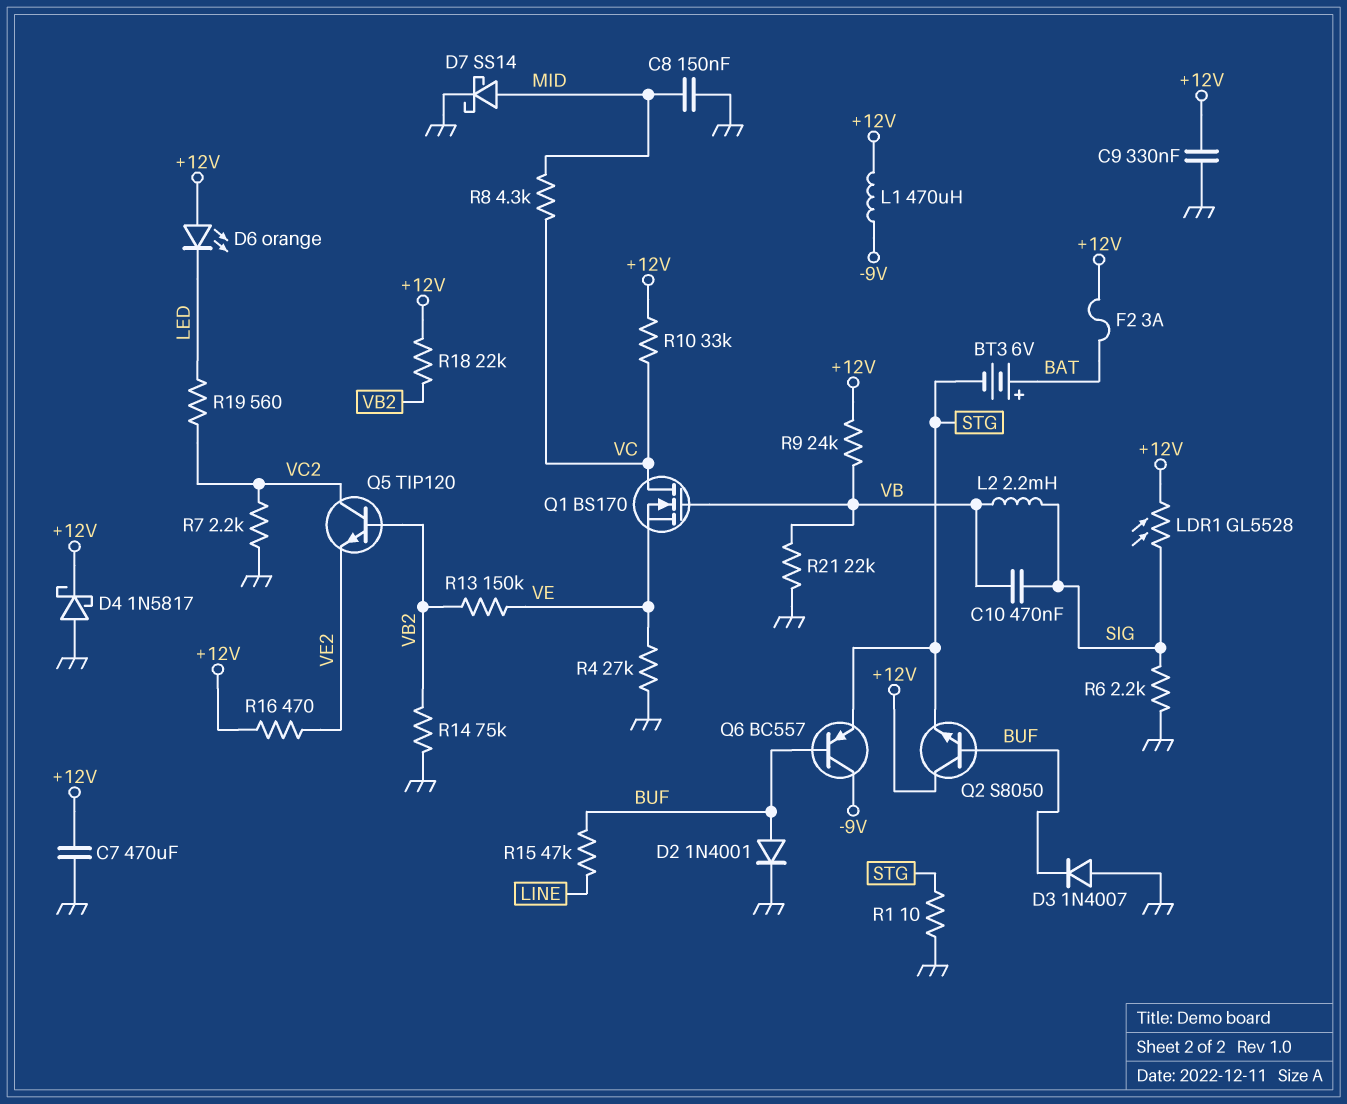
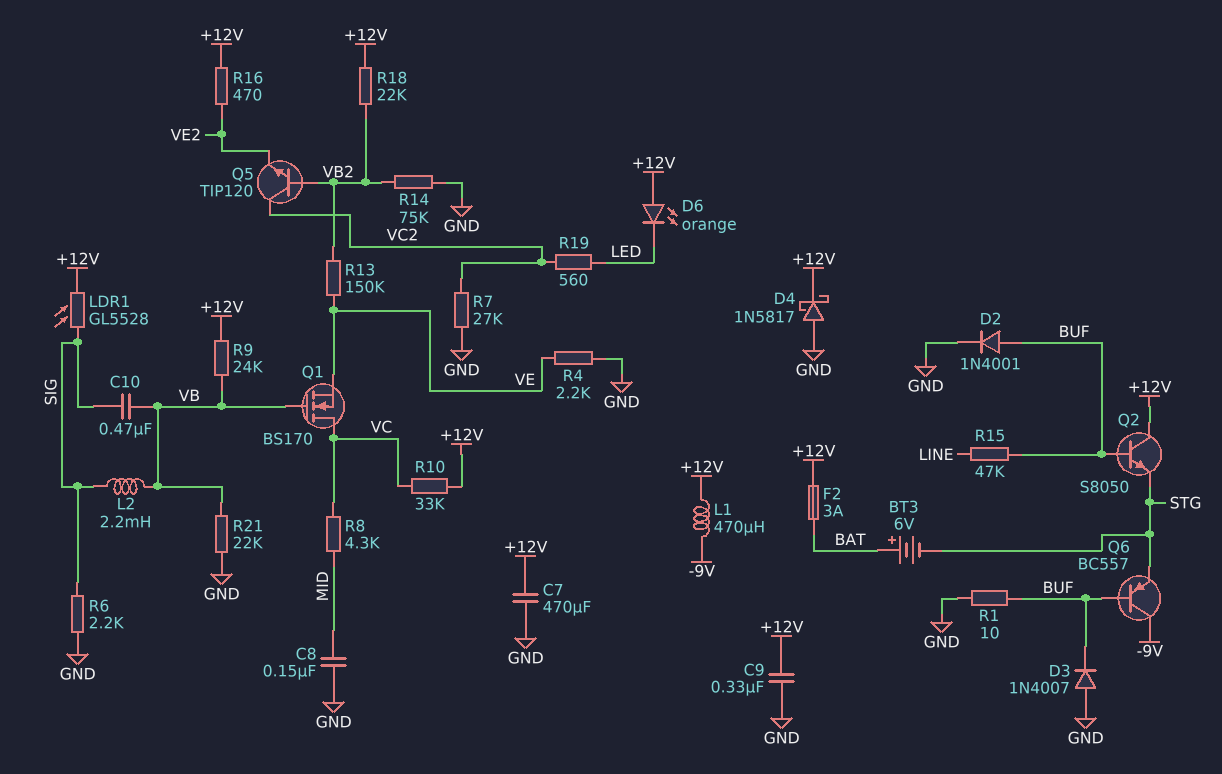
D7: schottky SS14 (A MID, K GND) -> none
R1: 10 (GND, STG) -> 10 (BUF, GND)
R4: 27k (GND, VE) -> 2.2k (GND, VE)
R7: 2.2k (GND, VC2) -> 27k (GND, VC2)

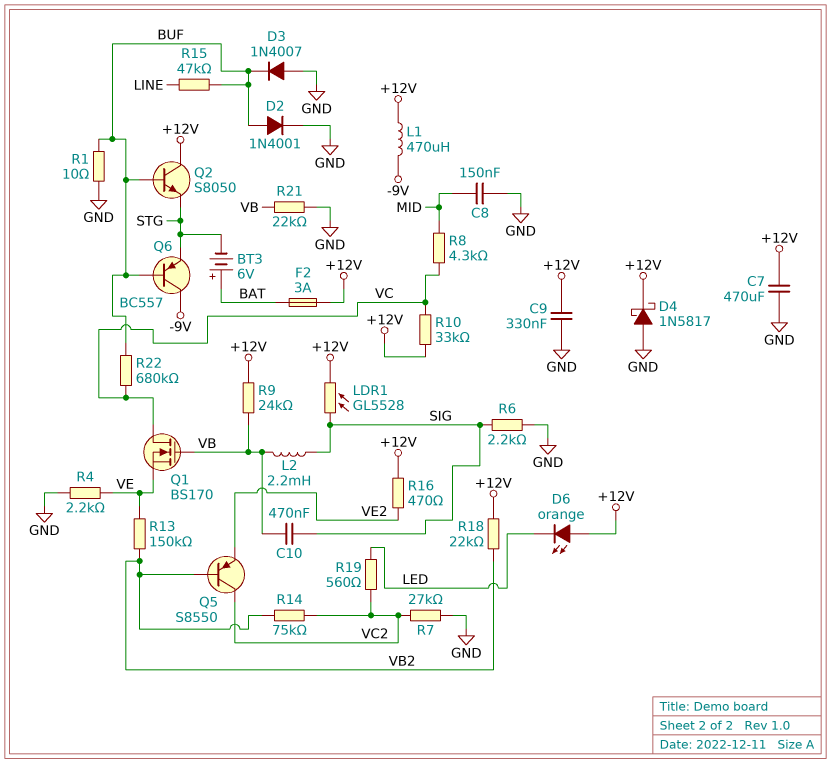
Q5: NPN TIP120 (B VB2, C VC2, E VE2) -> PNP S8550 (B VB2, C VC2, E VE2)
R14: 75k (GND, VB2) -> 75k (VB2, VC2)
R22: none -> 680k (BUF, VC)

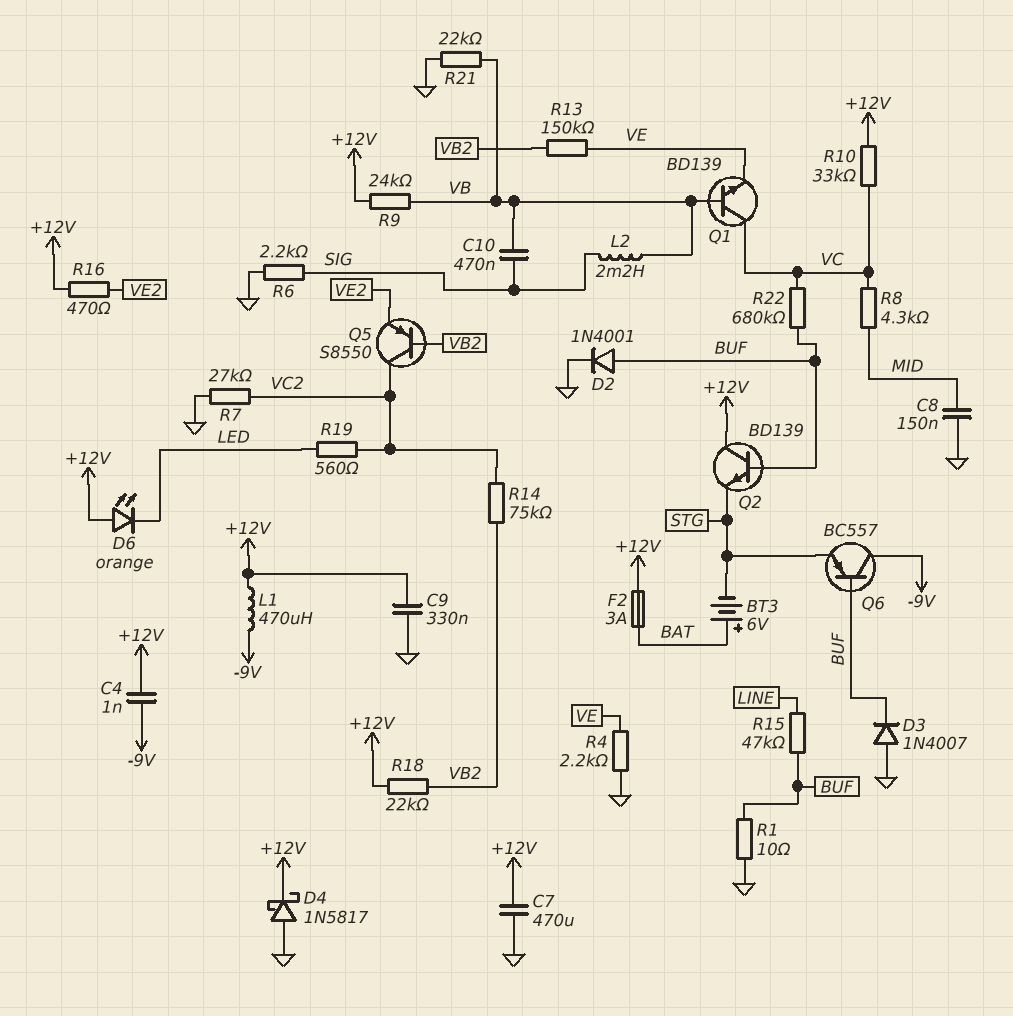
C4: none -> 1nF (+12V, -9V)
LDR1: GL5528 (+12V, SIG) -> none
Q1: NMOS BS170 (G VB, D VC, S VE) -> NPN BD139 (B VB, C VC, E VE)
Q2: NPN S8050 (B BUF, C +12V, E STG) -> NPN BD139 (B BUF, C +12V, E STG)

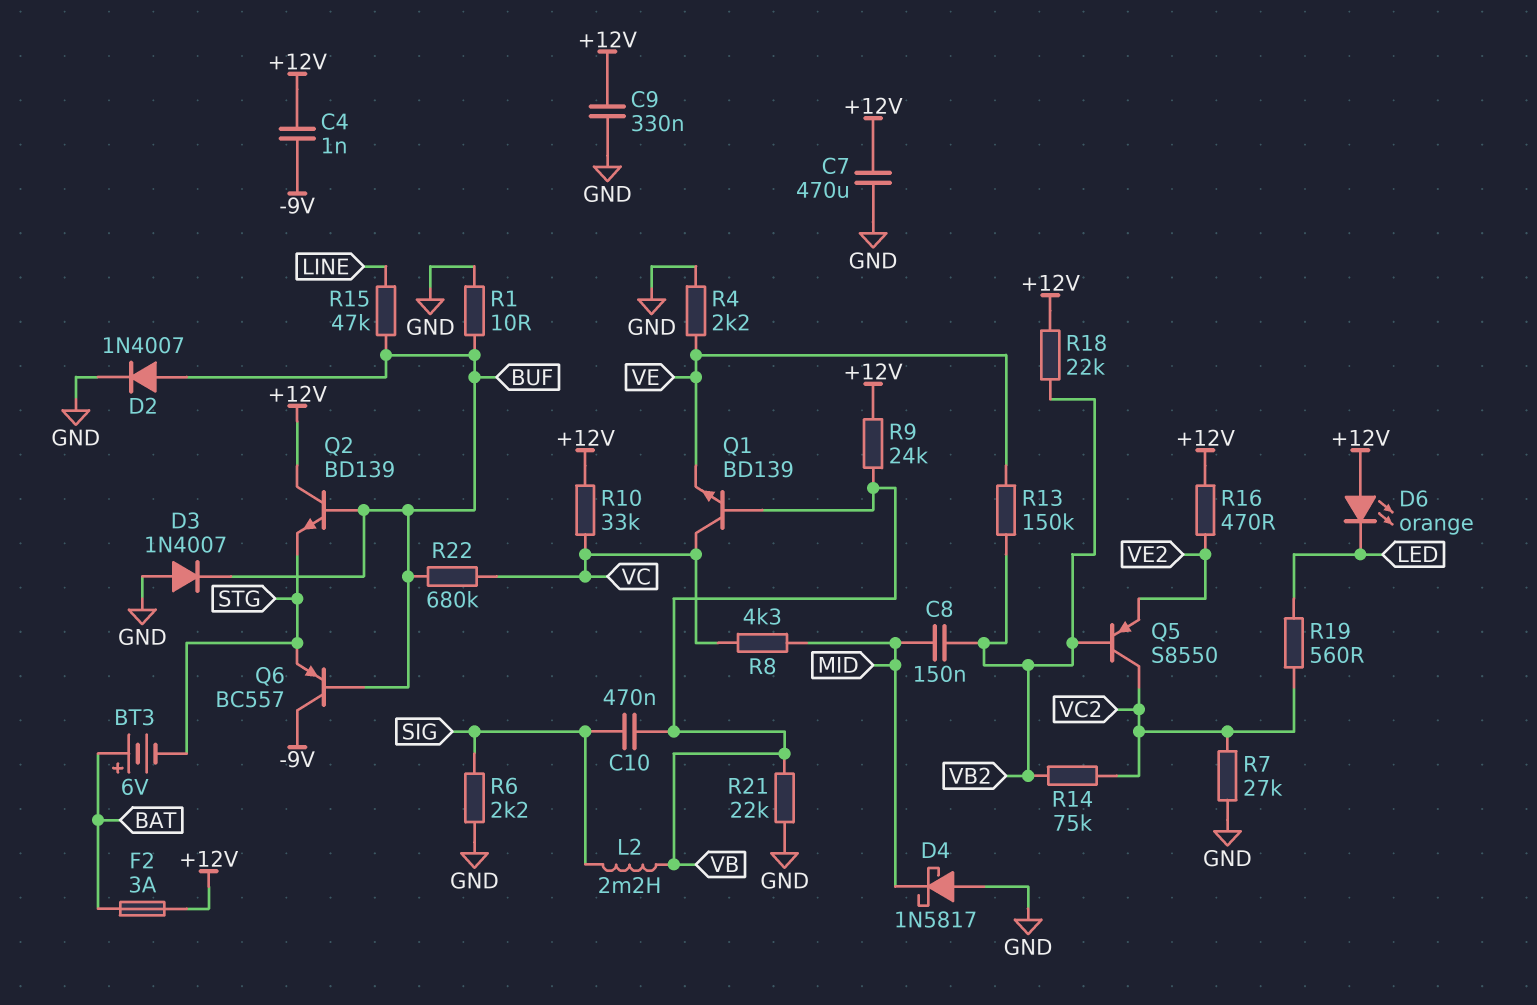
C8: 150nF (GND, MID) -> 150nF (MID, VB2)
D2: diode 1N4001 (A BUF, K GND) -> diode 1N4007 (A BUF, K GND)
D4: schottky 1N5817 (A GND, K +12V) -> schottky 1N5817 (A GND, K MID)
L1: 470uH (+12V, -9V) -> none

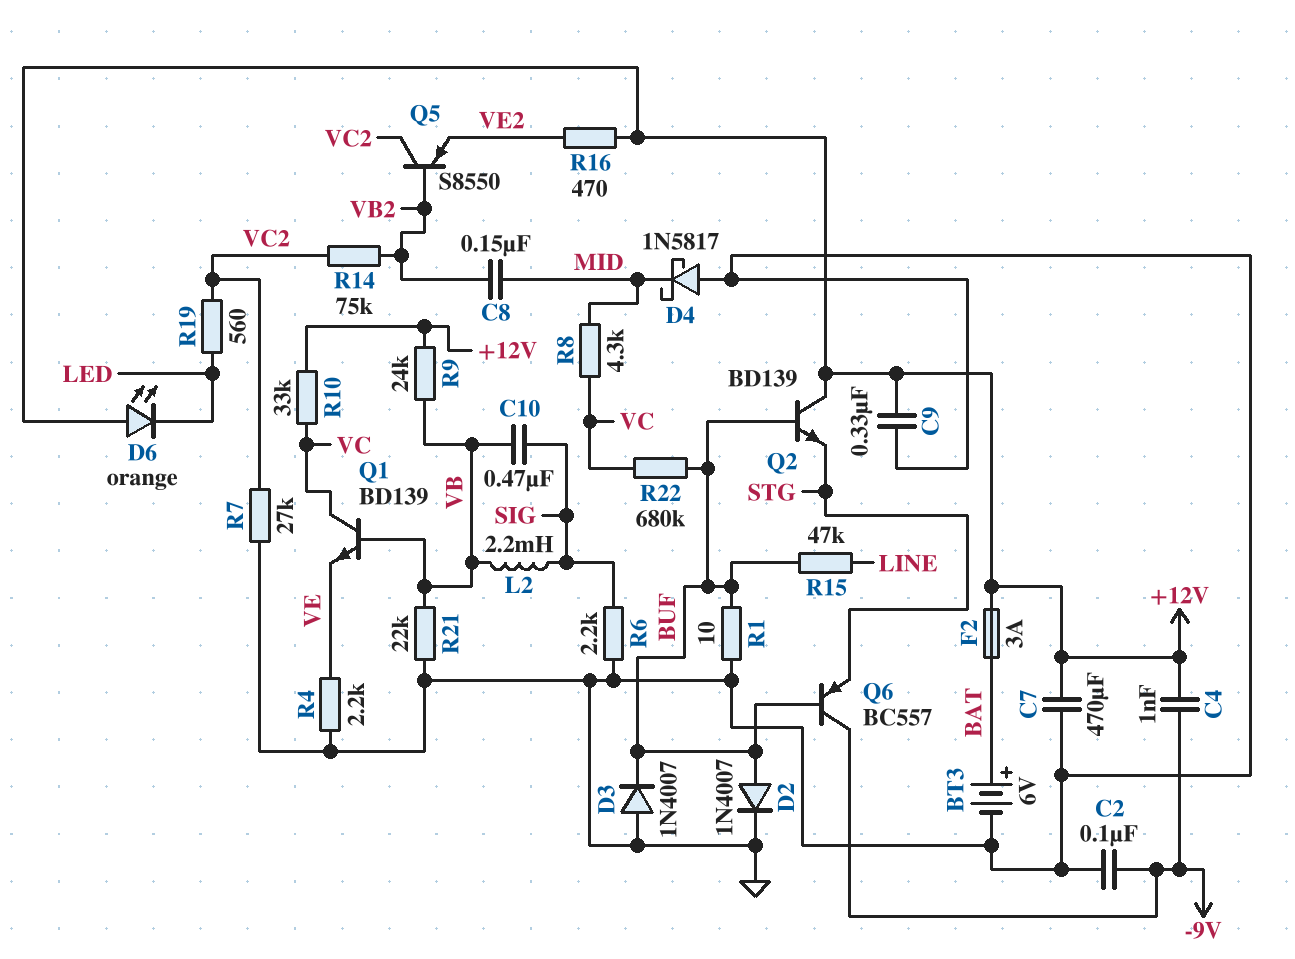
BT3: 6V (plus BAT, minus STG) -> 6V (plus BAT, minus GND)
C2: none -> 100nF (-9V, GND)
R13: 150k (VB2, VE) -> none
R18: 22k (+12V, VB2) -> none

